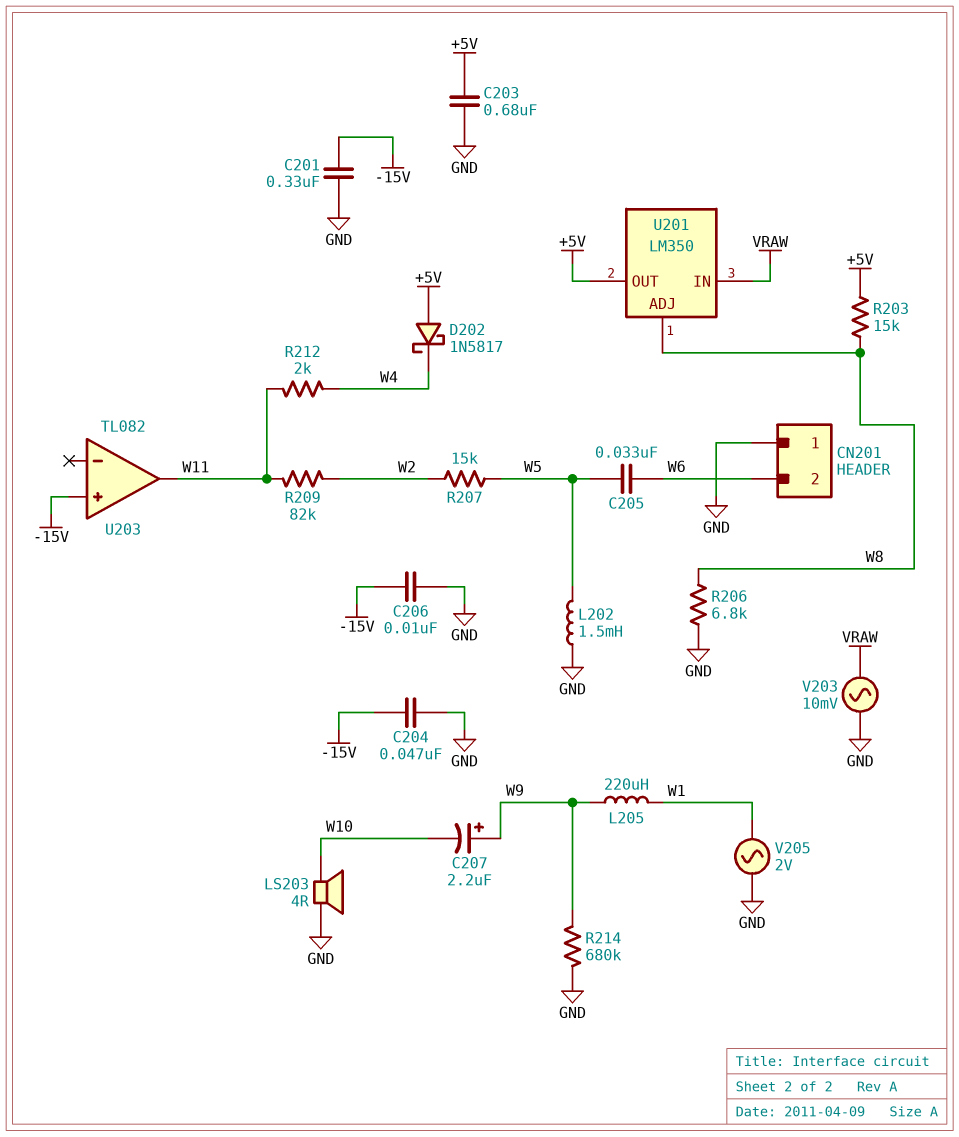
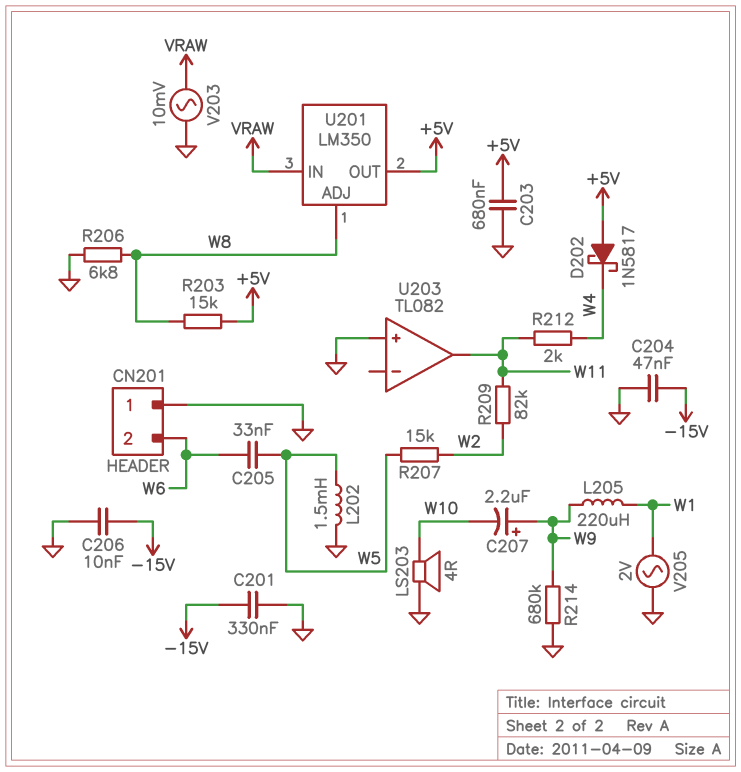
U203 pin in+: -15V -> GND

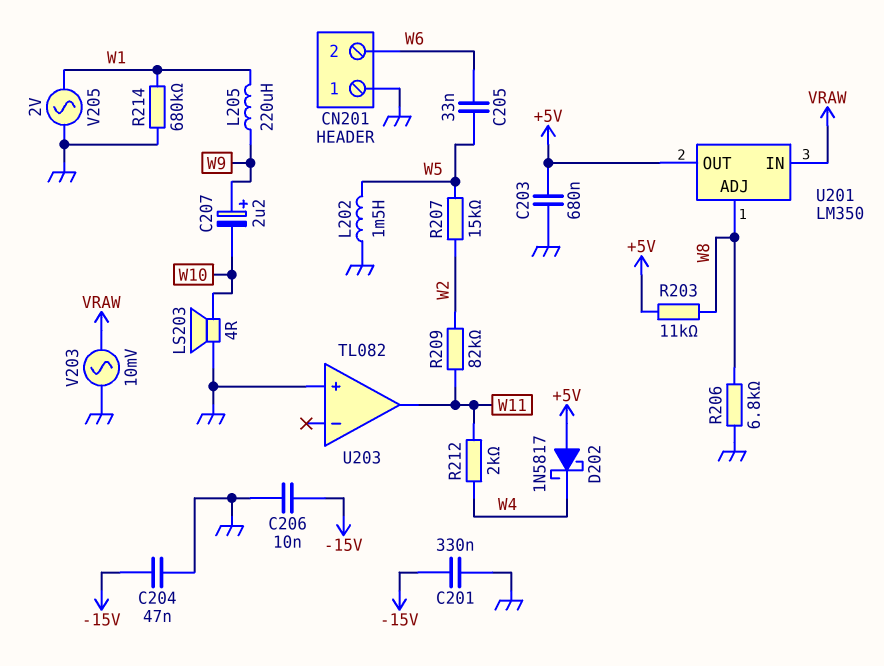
R203: 15k (+5V, W8) -> 11k (+5V, W8)
R214: 680k (GND, W9) -> 680k (GND, W1)

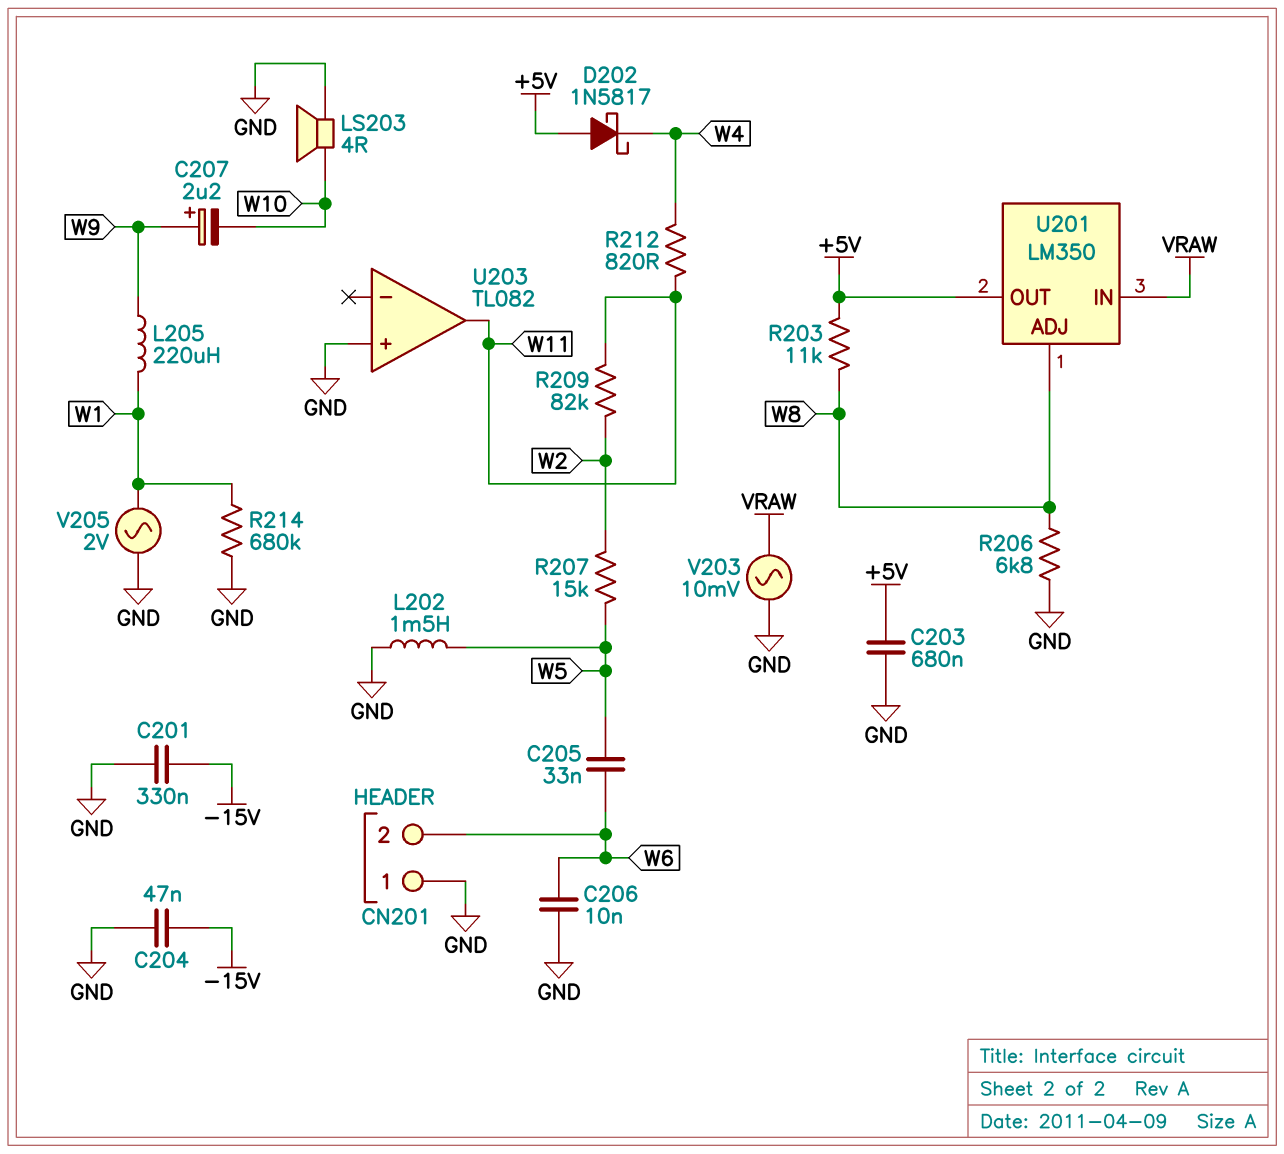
C206: 10nF (-15V, GND) -> 10nF (GND, W6)
R212: 2k (W4, W11) -> 820 (W4, W11)

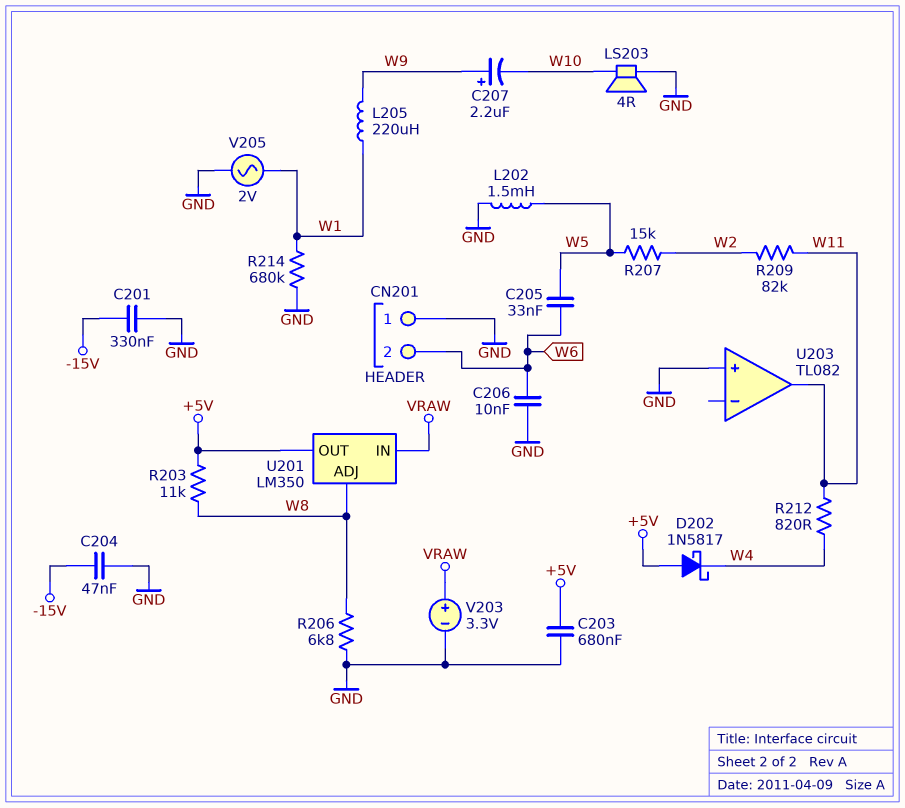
V203: AC 10mV (GND, VRAW) -> 3.3V (plus VRAW, minus GND)

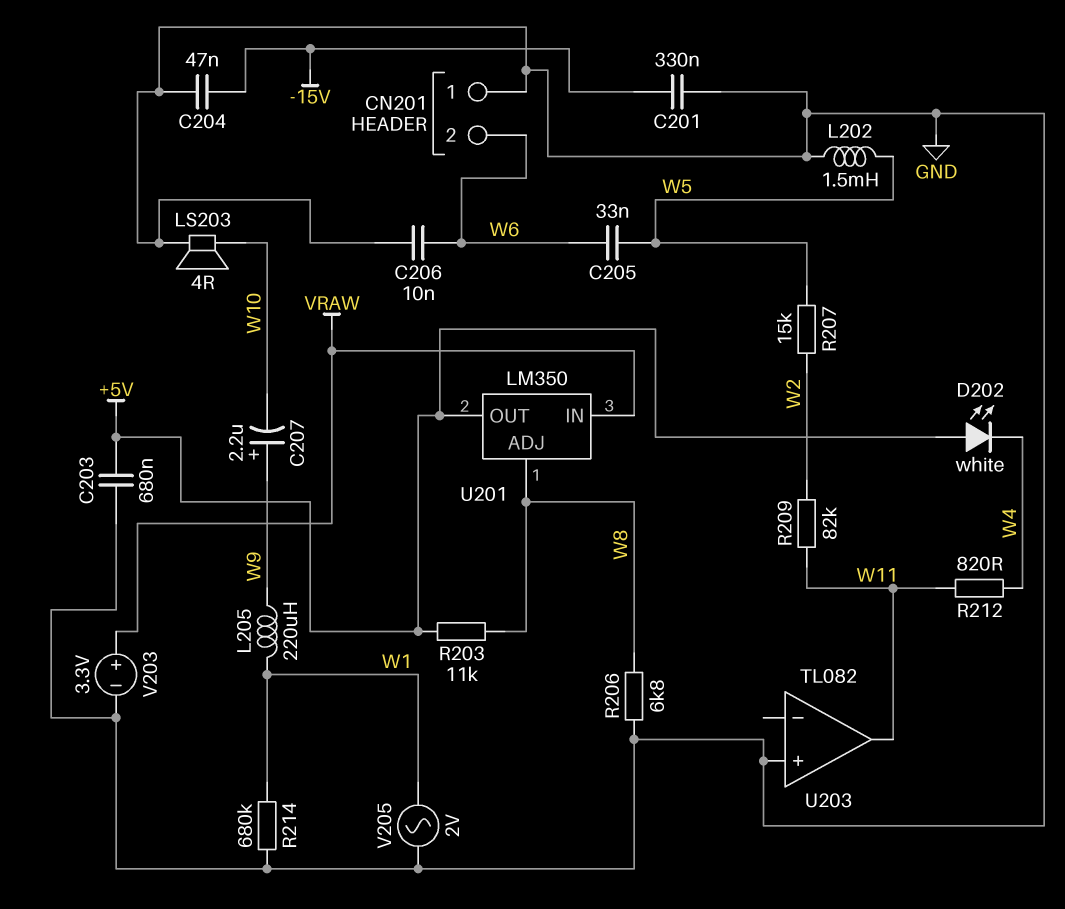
D202: schottky 1N5817 (A +5V, K W4) -> LED white (A +5V, K W4)

